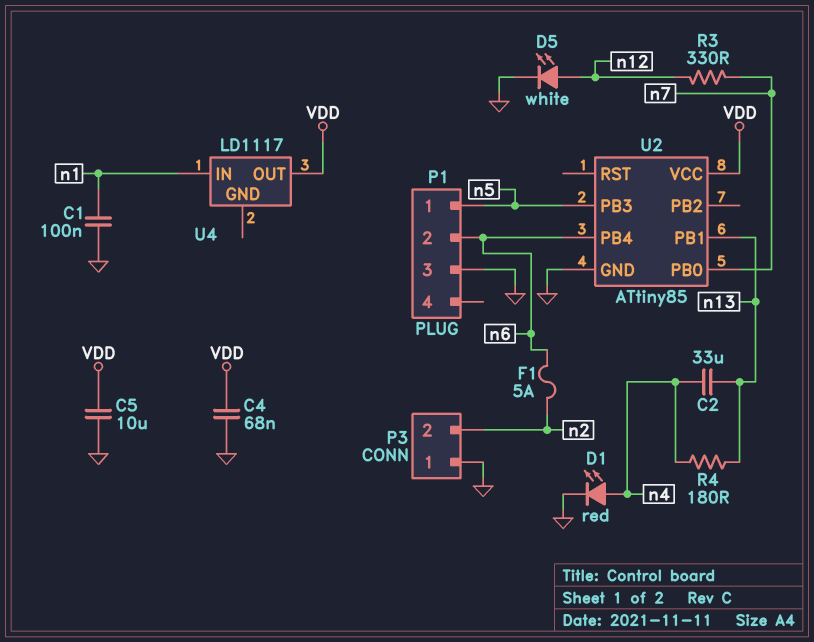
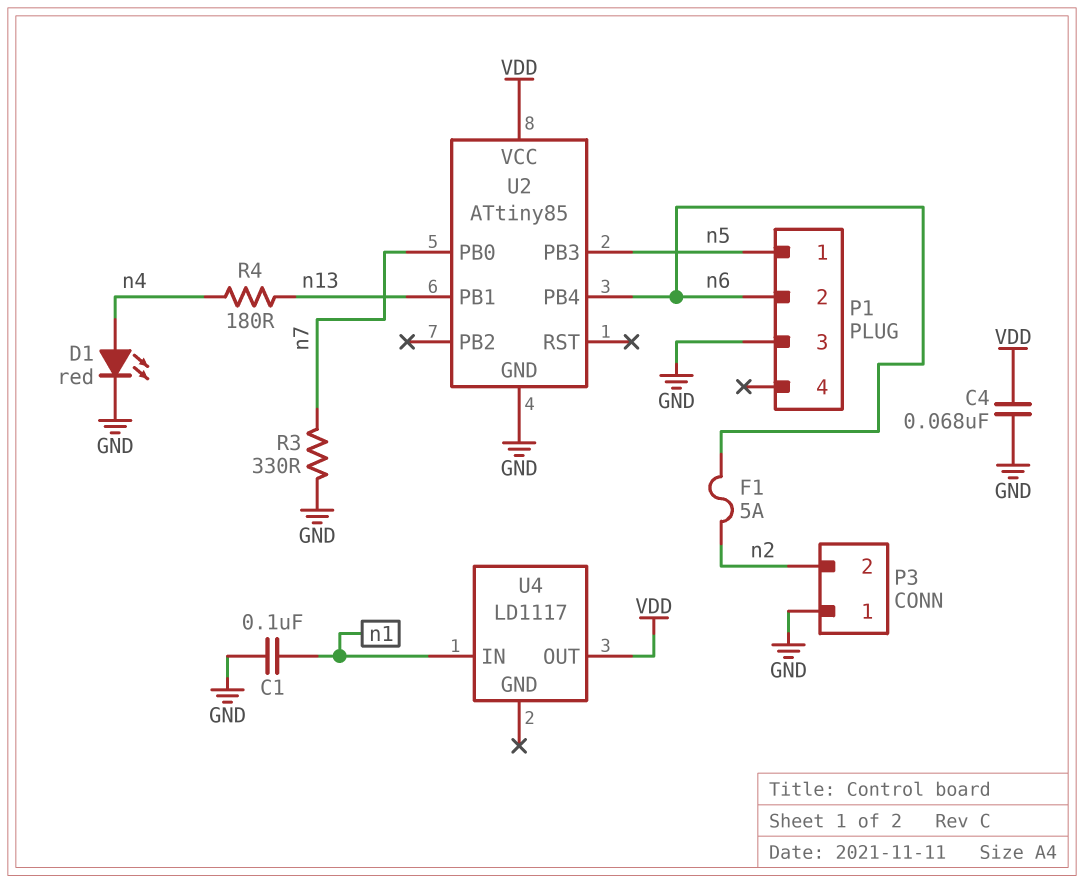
C2: 33uF (n4, n13) -> none
C5: 10uF (GND, VDD) -> none
D5: LED white (A n12, K GND) -> none
R3: 330 (n7, n12) -> 330 (GND, n7)

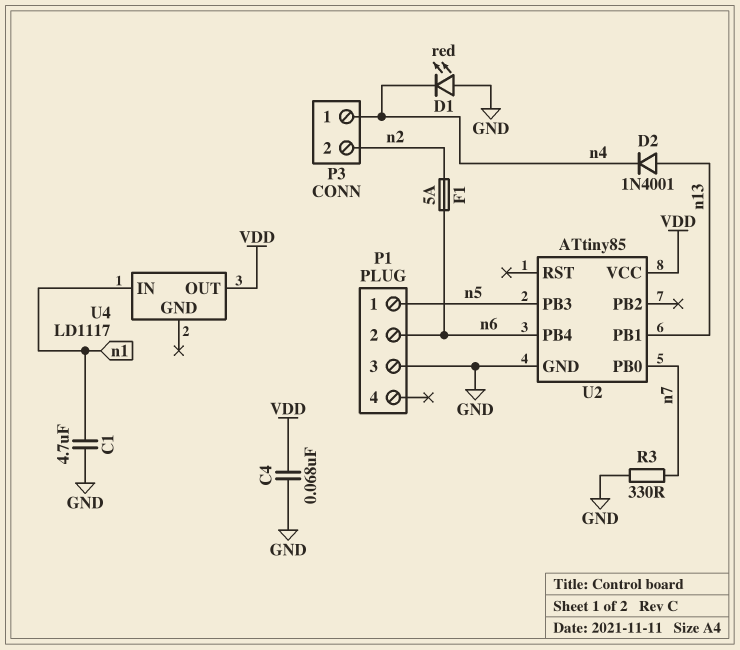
C1: 100nF (GND, n1) -> 4.7uF (GND, n1)
D1: LED red (A n4, K GND) -> LED red (A GND, K n4)
D2: none -> diode 1N4001 (A n13, K n4)
P3 pin 1: GND -> n4
R4: 180 (n4, n13) -> none

